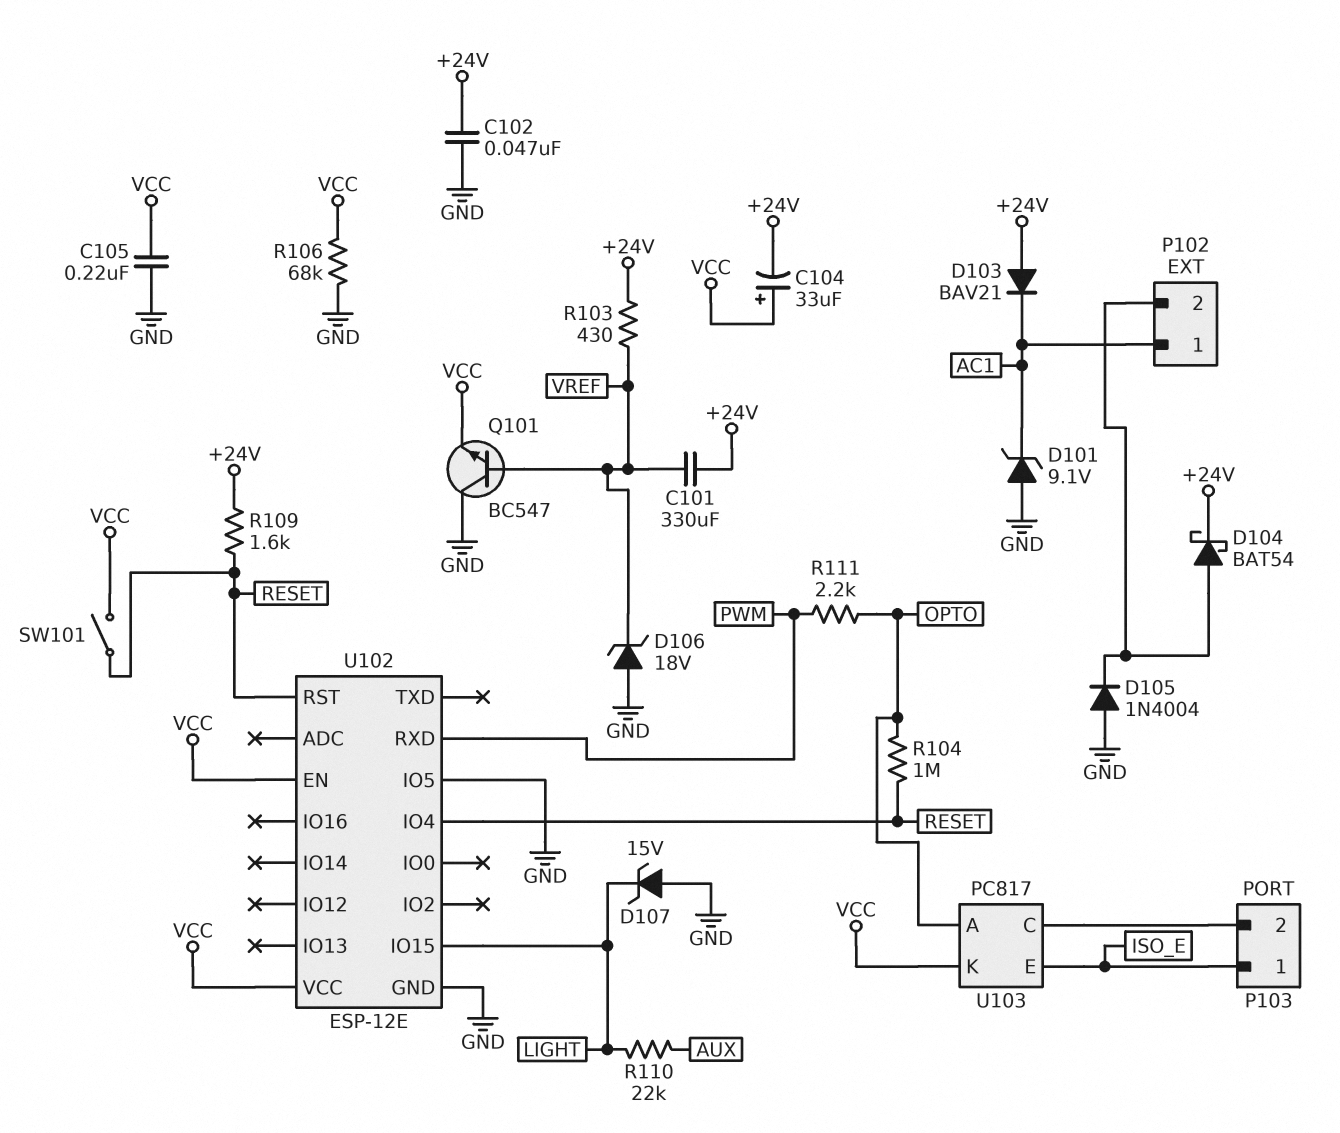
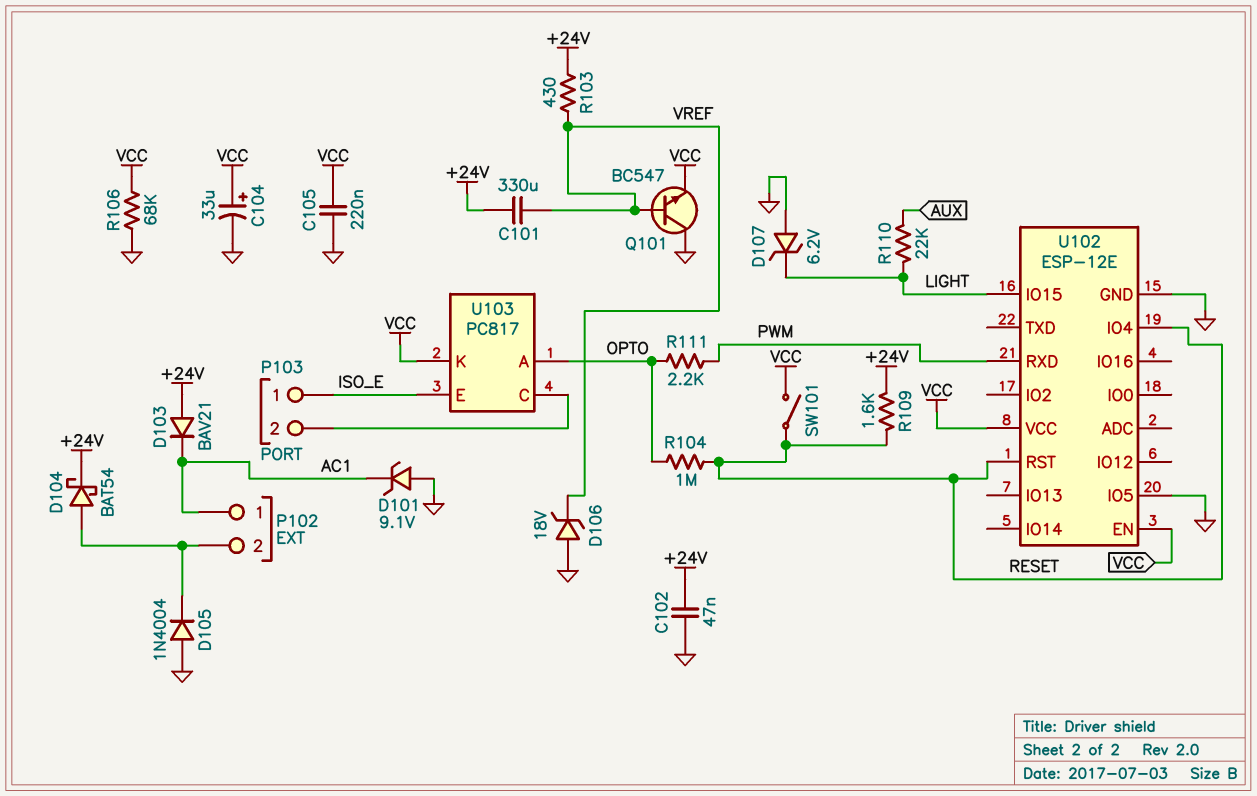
C104: 33uF (plus VCC, minus +24V) -> 33uF (plus VCC, minus GND)
D107: zener 15V (A GND, K LIGHT) -> zener 6.2V (A GND, K LIGHT)

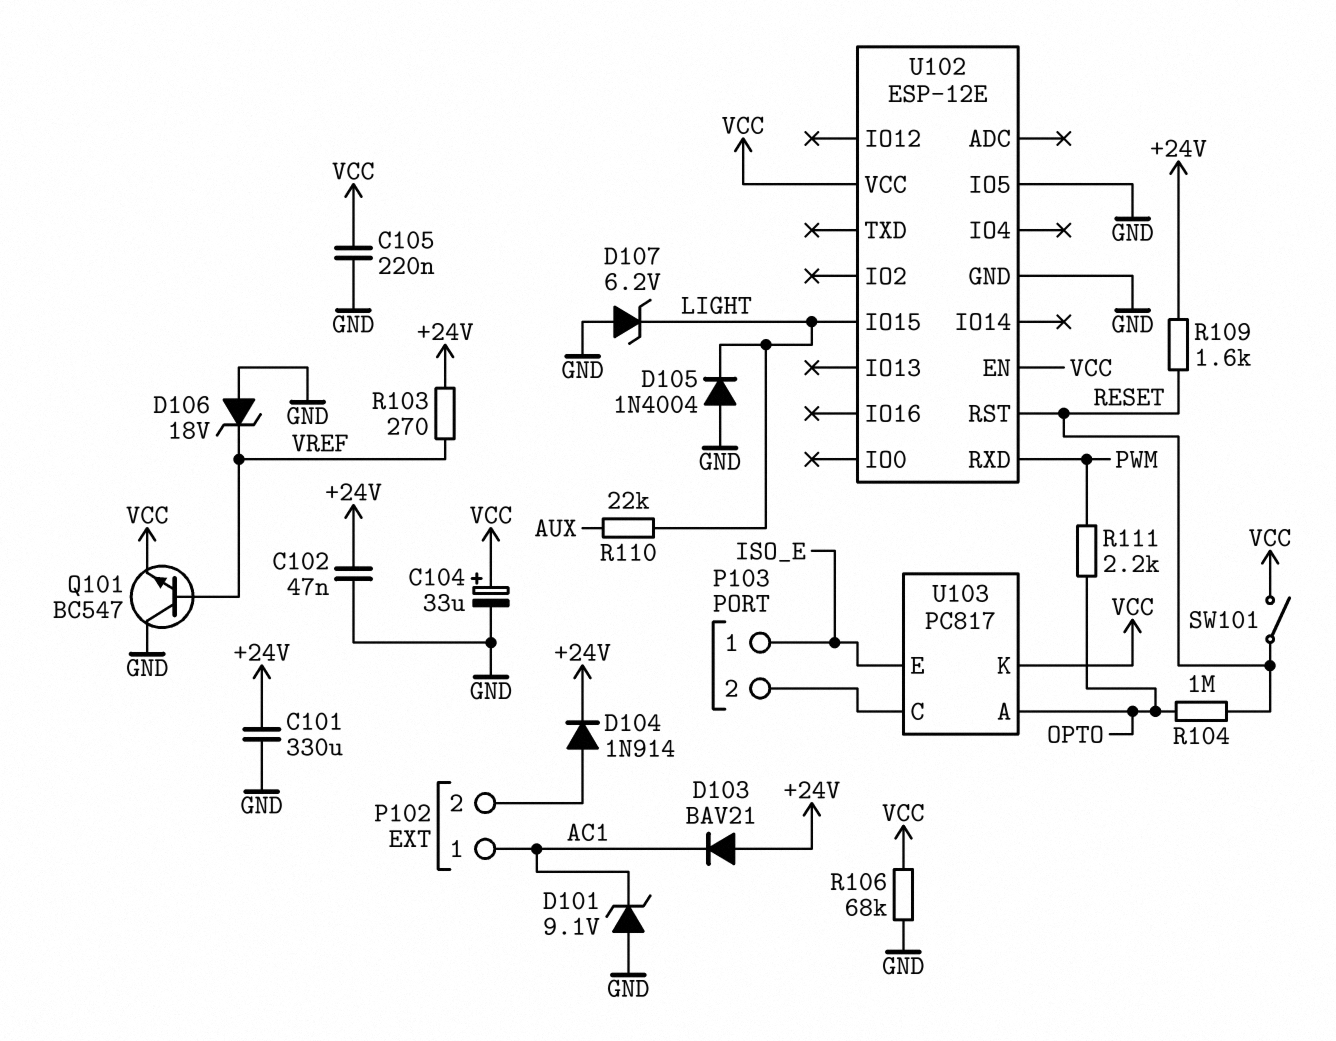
C101: 330uF (+24V, VREF) -> 330uF (+24V, GND)
D104: schottky BAT54 (A P102/2, K +24V) -> diode 1N914 (A P102/2, K +24V)
D105: diode 1N4004 (A GND, K P102/2) -> diode 1N4004 (A GND, K LIGHT)
R103: 430 (+24V, VREF) -> 270 (+24V, VREF)
U102 pin IO4: RESET -> none

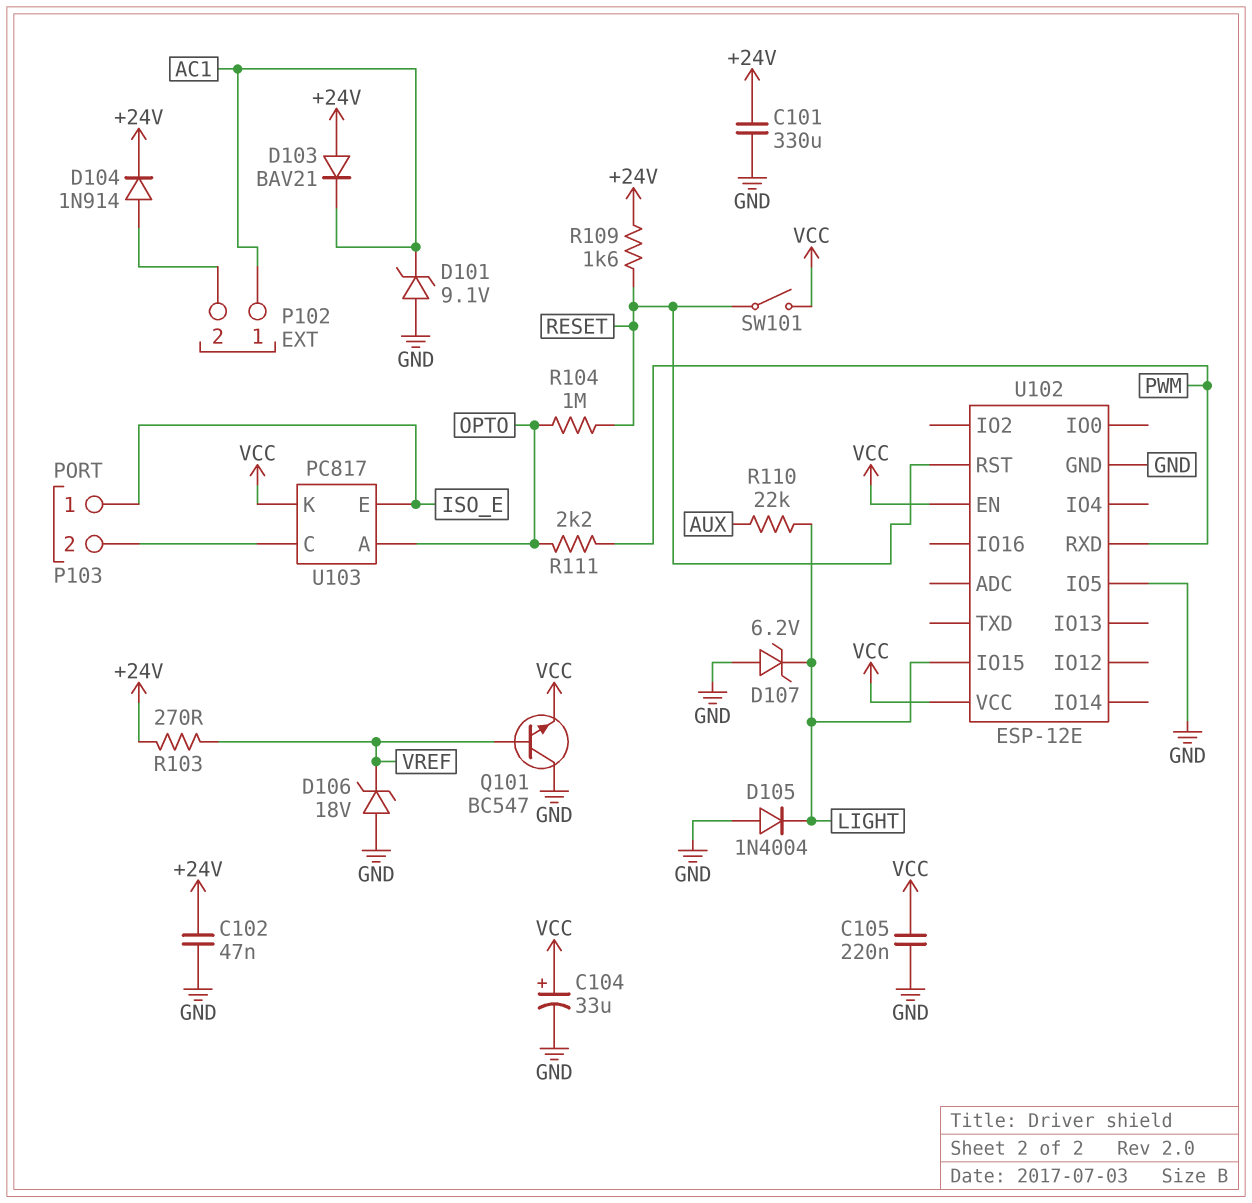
R106: 68k (GND, VCC) -> none

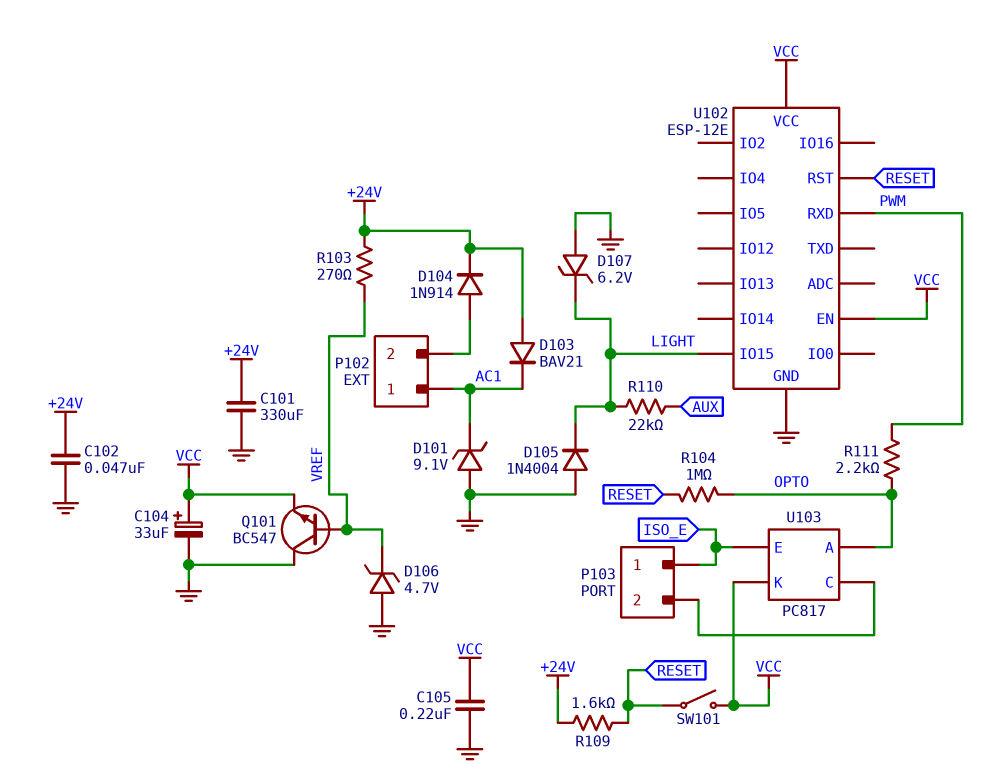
D106: zener 18V (A GND, K VREF) -> zener 4.7V (A GND, K VREF)
U102 pin IO5: GND -> none

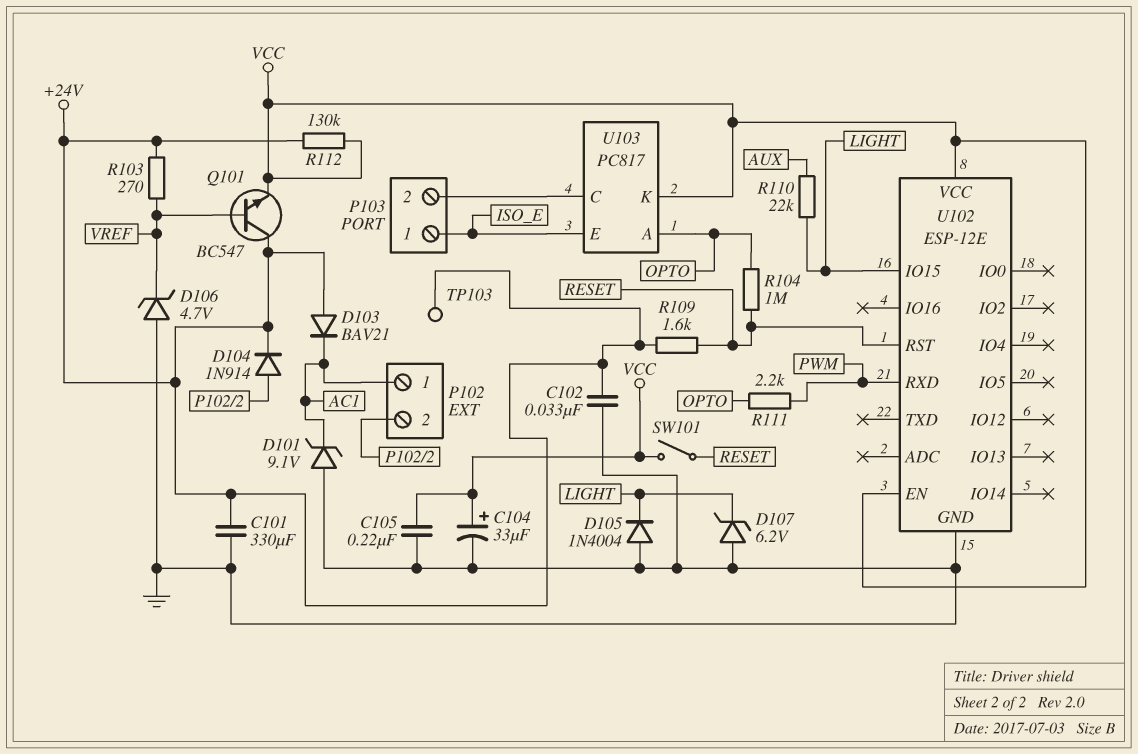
C102: 47nF (+24V, GND) -> 33nF (+24V, GND)
Q101: NPN BC547 (B VREF, C GND, E VCC) -> NPN BC547 (B VREF, C +24V, E VCC)
R112: none -> 130k (+24V, VCC)
TP103: none -> test point (+24V)

